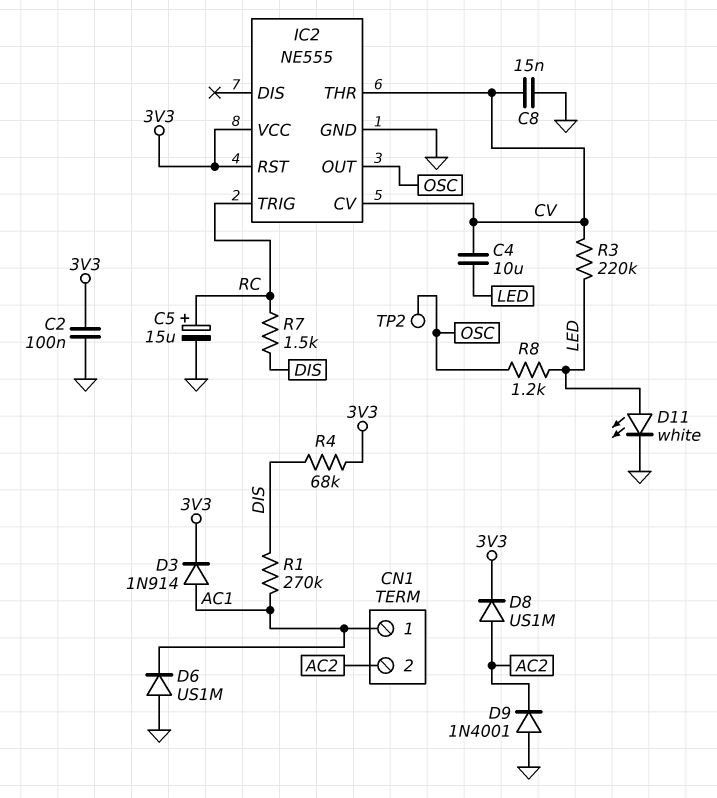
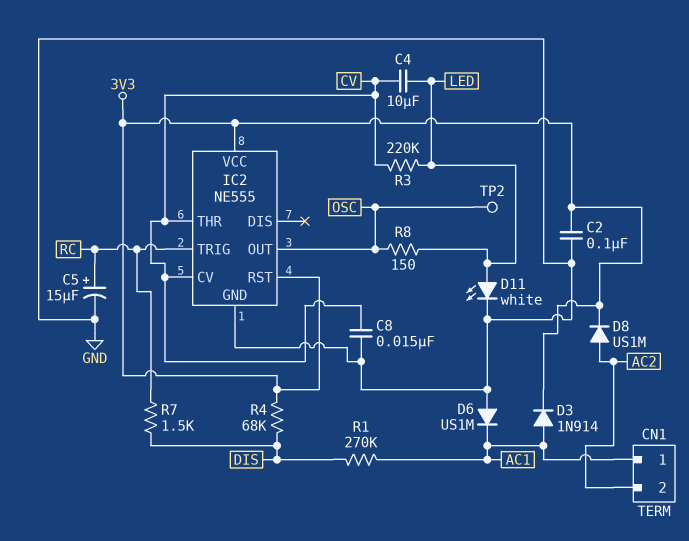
D9: diode 1N4001 (A GND, K AC2) -> none
R8: 1.2k (LED, OSC) -> 150 (LED, OSC)

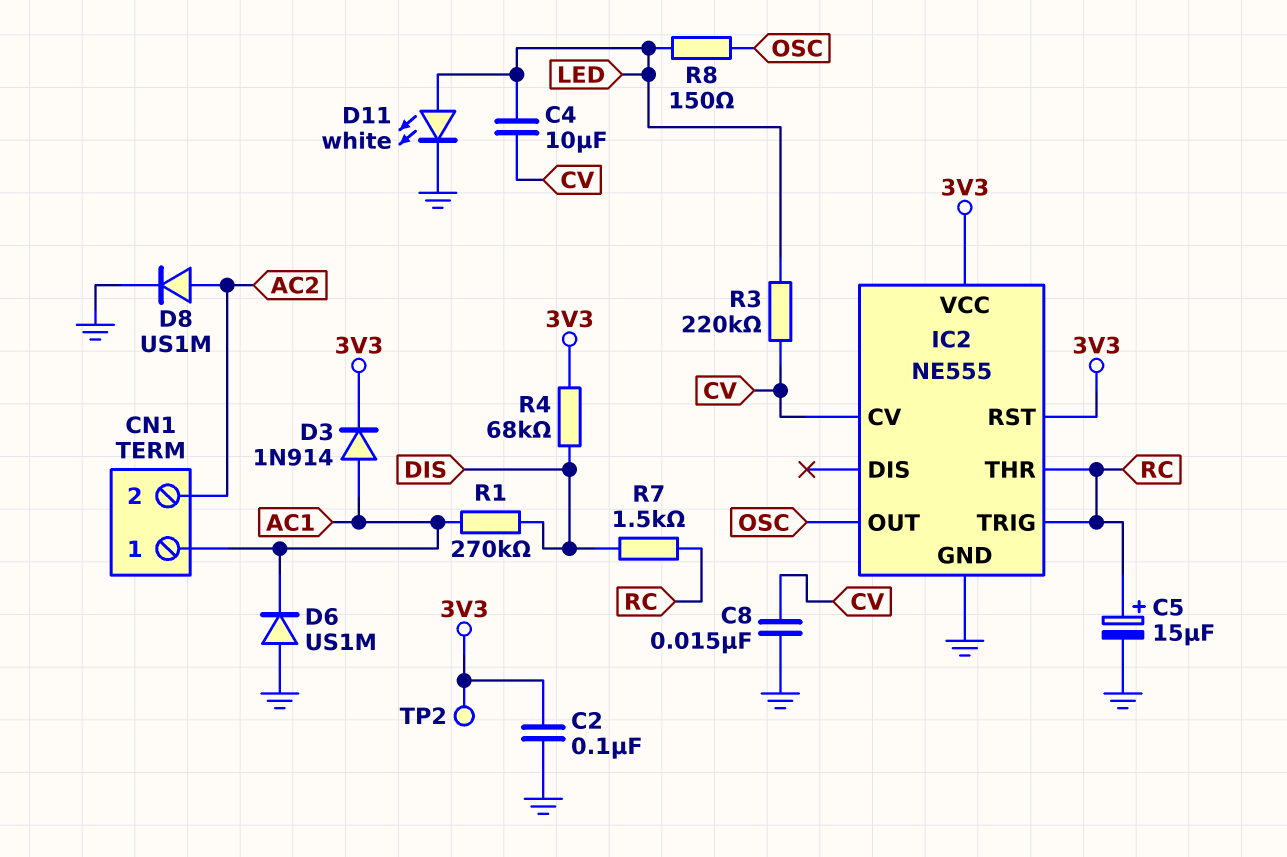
D8: diode US1M (A AC2, K 3V3) -> diode US1M (A AC2, K GND)
IC2 pin THR: CV -> RC
TP2: test point (OSC) -> test point (3V3)

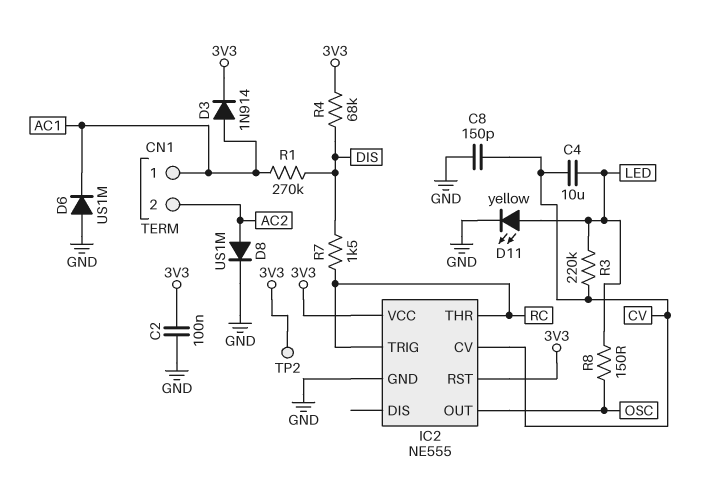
C5: 15uF (plus RC, minus GND) -> none
C8: 15nF (CV, GND) -> 150pF (CV, GND)
D11: LED white (A LED, K GND) -> LED yellow (A LED, K GND)

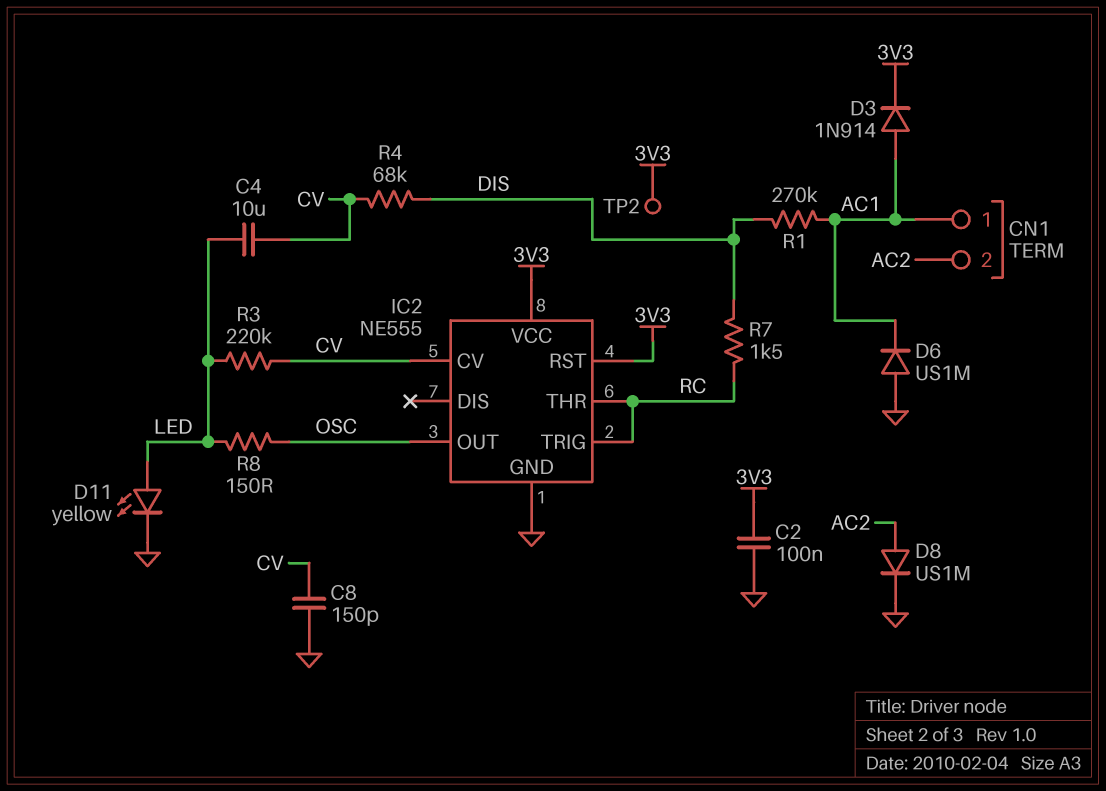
R4: 68k (3V3, DIS) -> 68k (CV, DIS)

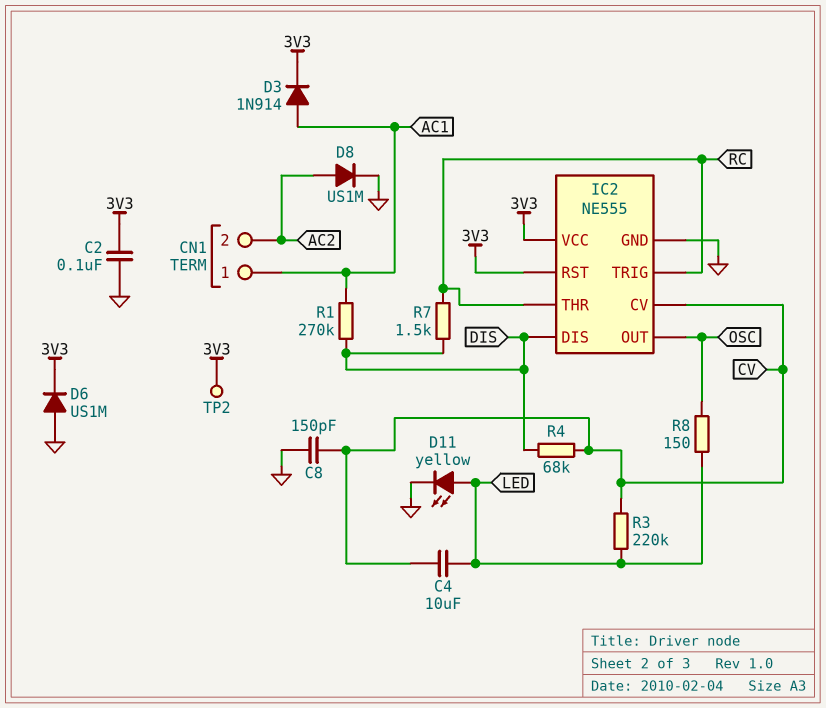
D6: diode US1M (A GND, K AC1) -> diode US1M (A GND, K 3V3)
IC2 pin DIS: none -> DIS

